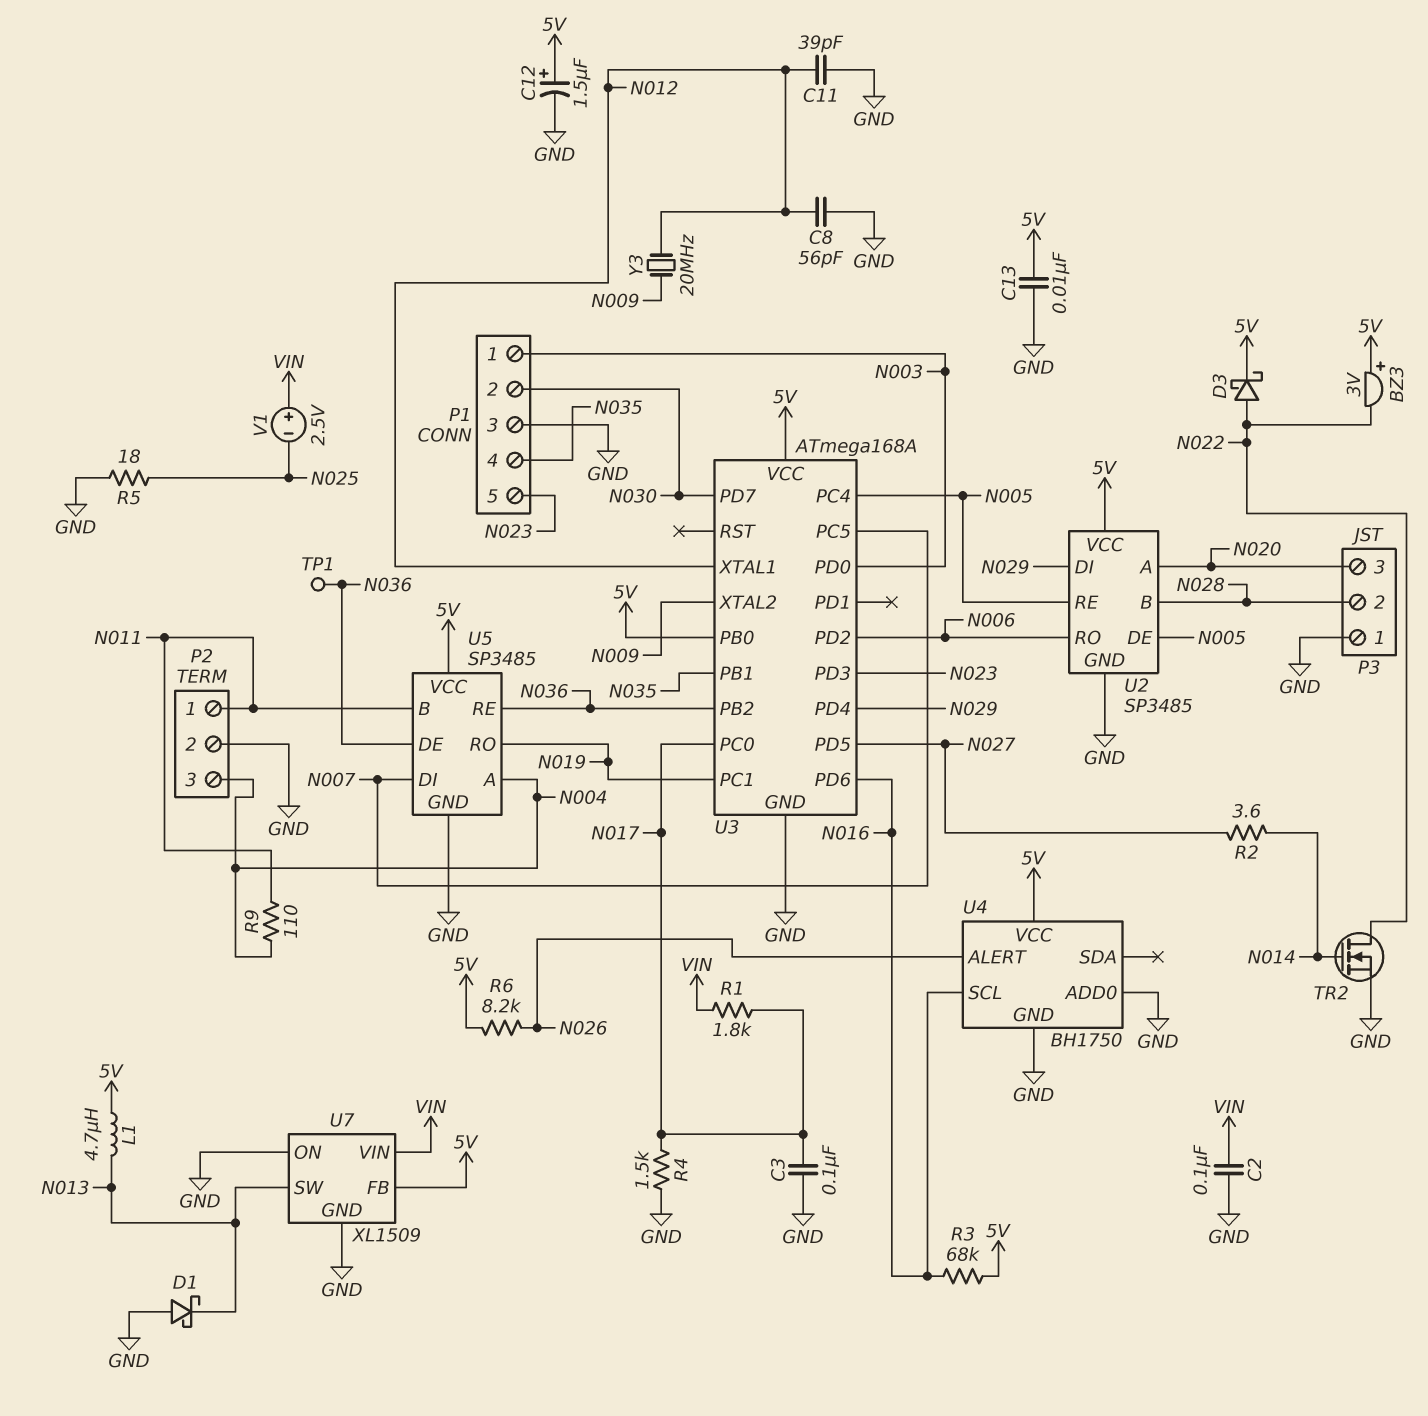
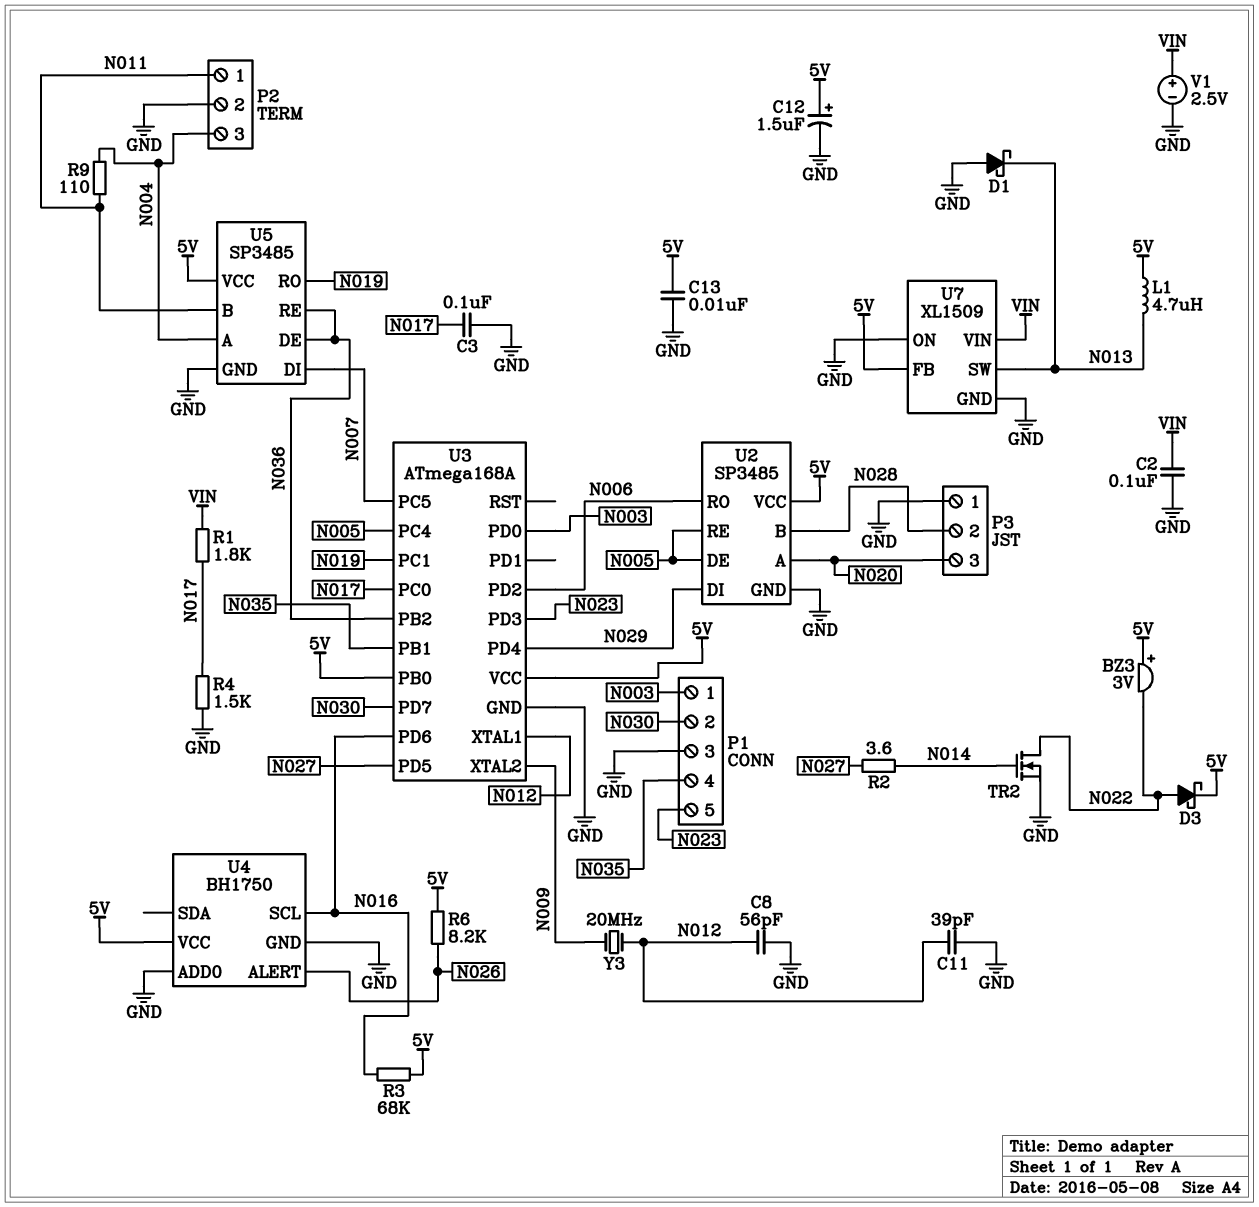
R5: 18 (GND, N025) -> none
TP1: test point (N036) -> none
V1: 2.5V (plus VIN, minus N025) -> 2.5V (plus VIN, minus GND)

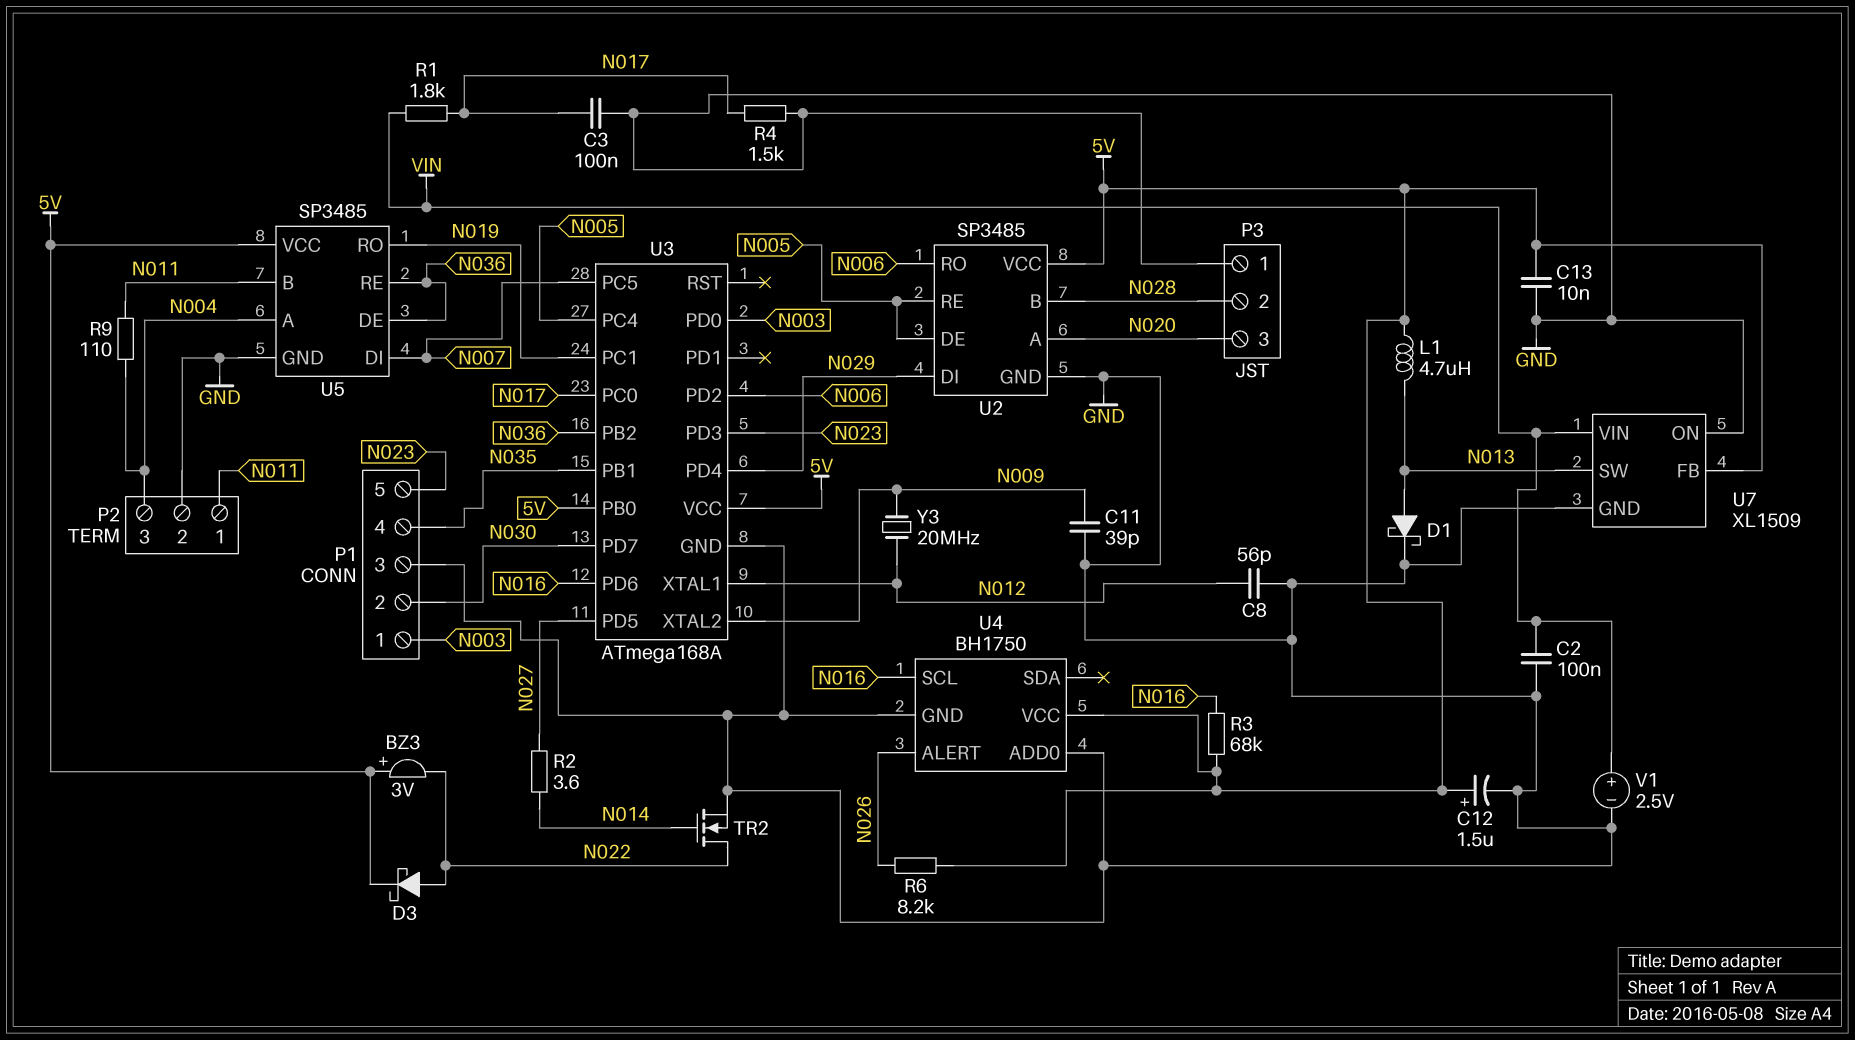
C11: 39pF (GND, N012) -> 39pF (GND, N009)
D1: schottky (A GND, K N013) -> schottky (A N013, K GND)

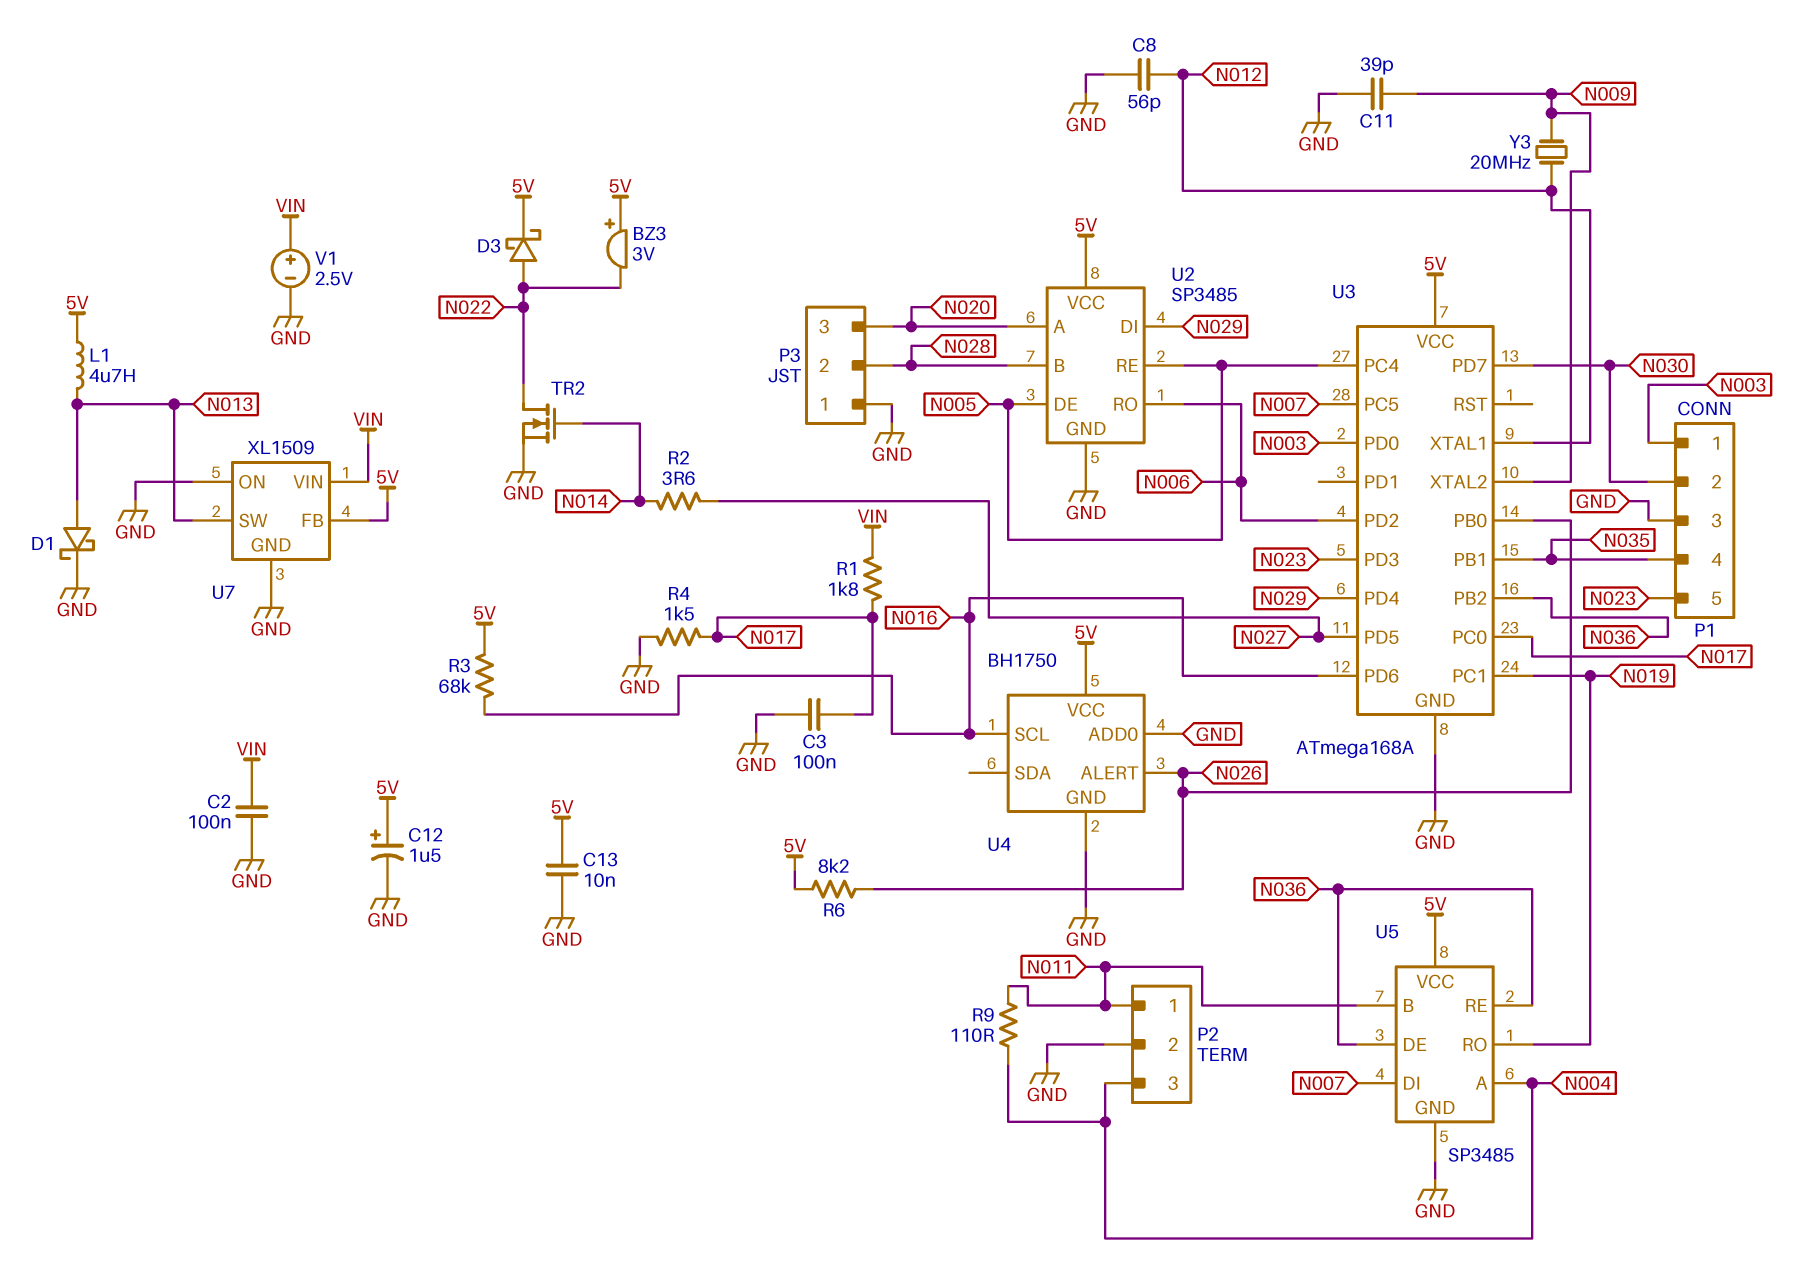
U3 pin PB0: 5V -> N026

